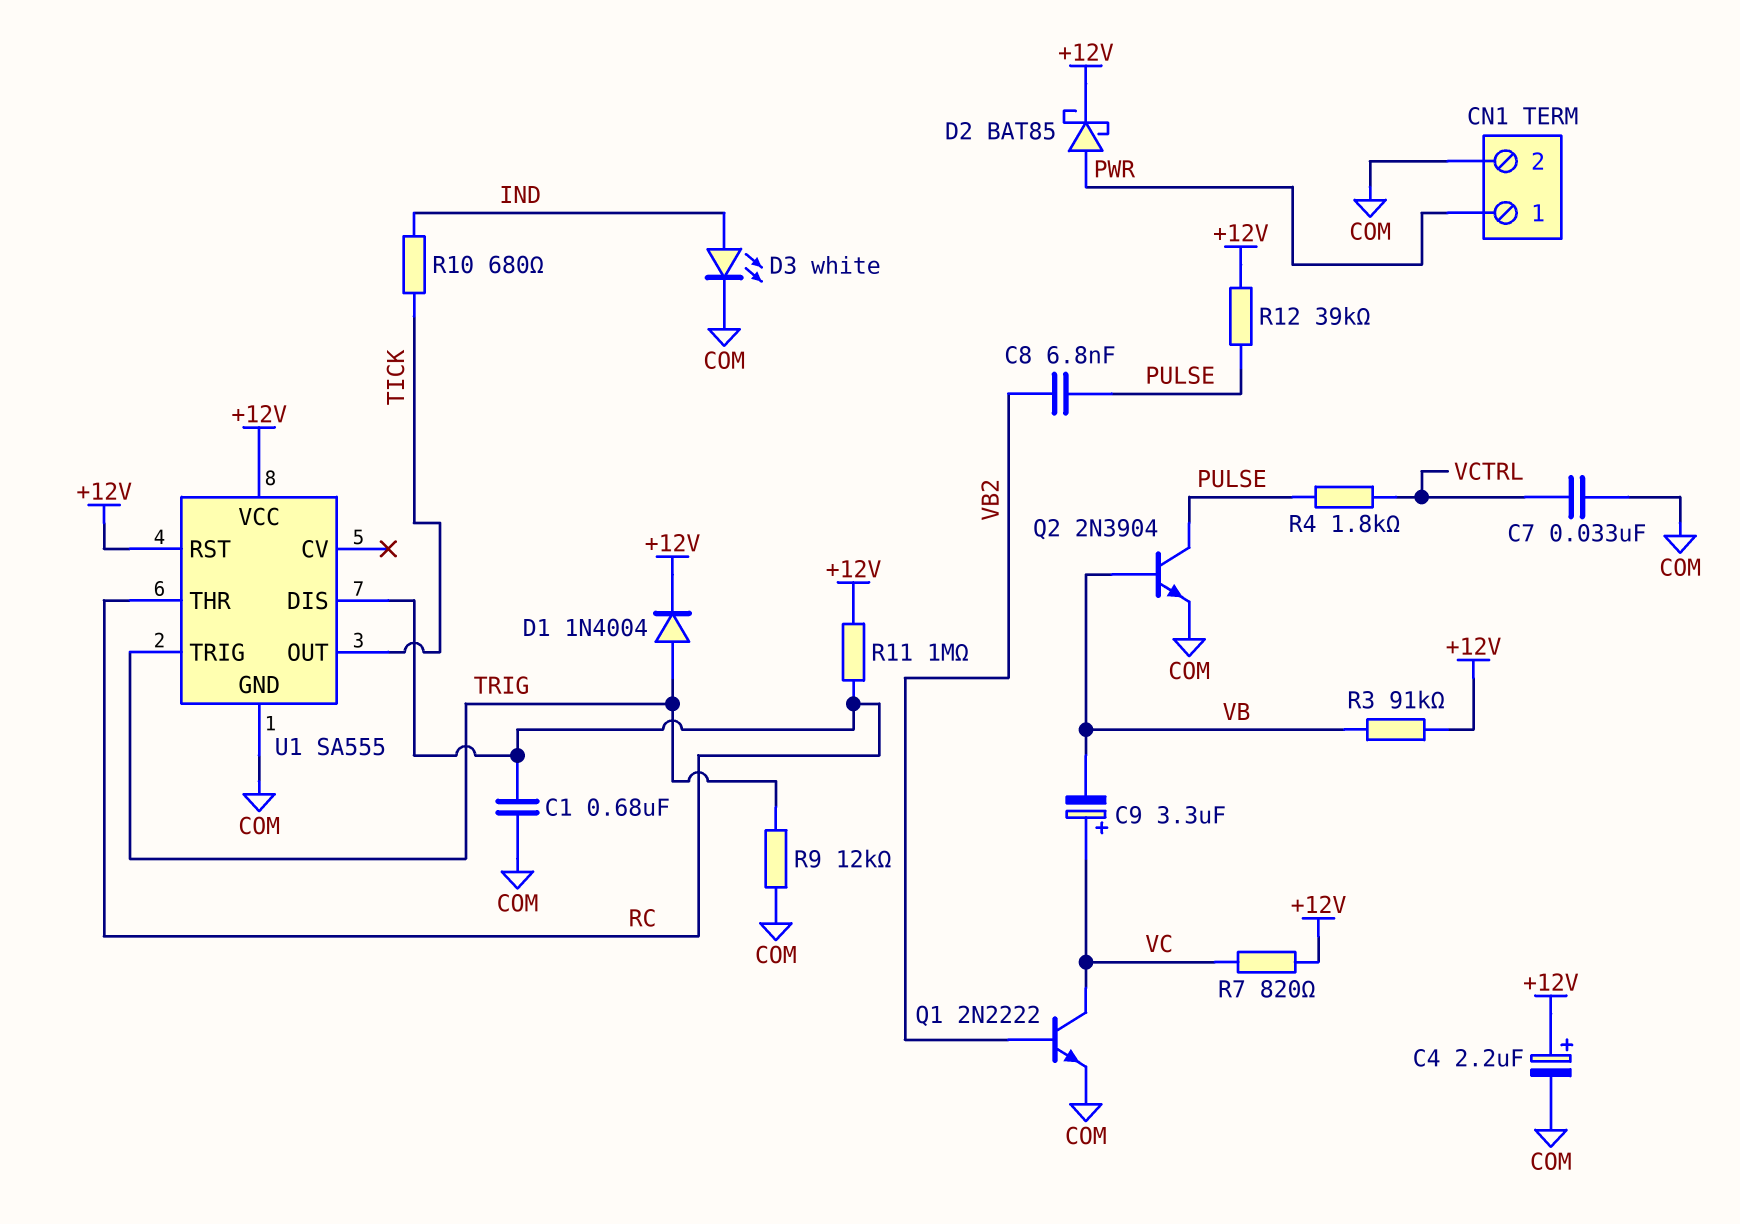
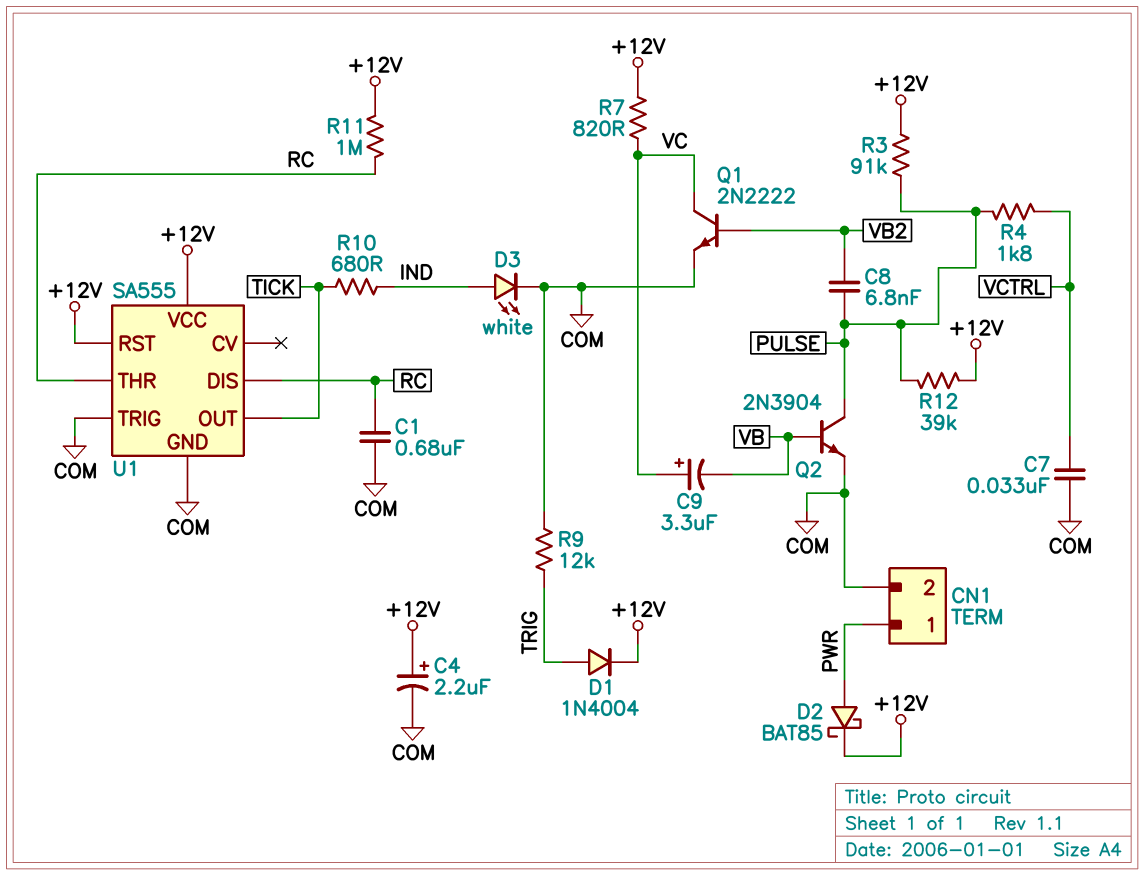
R3: 91k (+12V, VB) -> 91k (+12V, PULSE)
U1 pin TRIG: TRIG -> COM

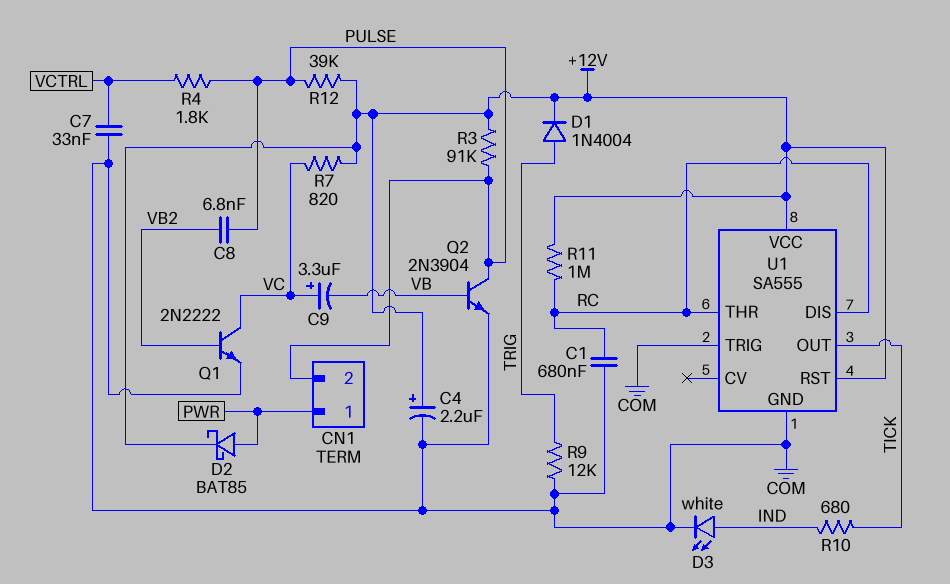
CN1 pin 2: COM -> PULSE

